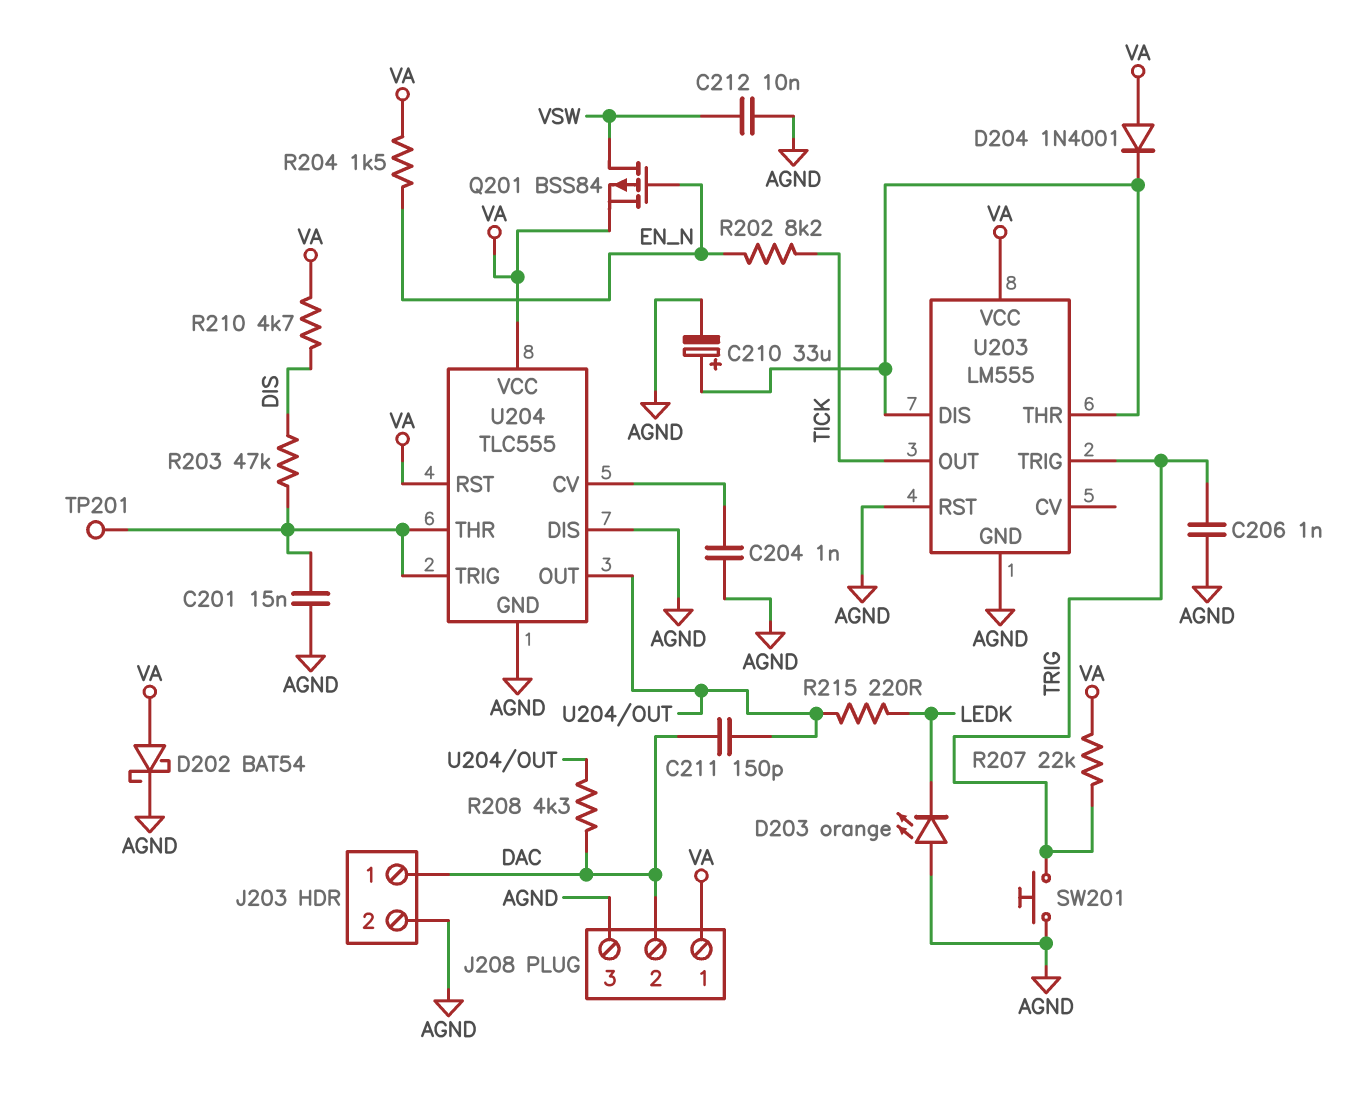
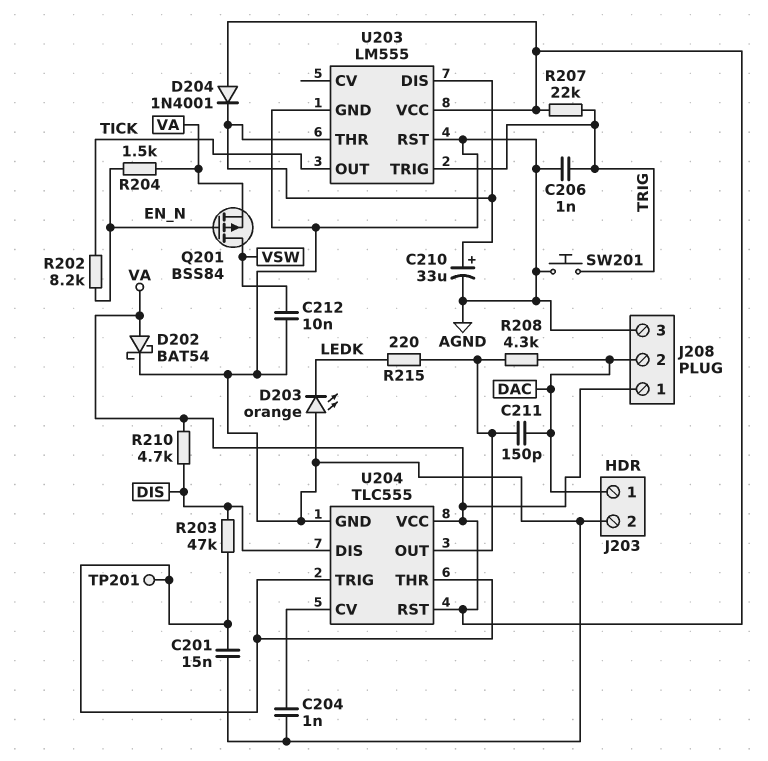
U204 pin DIS: AGND -> DIS

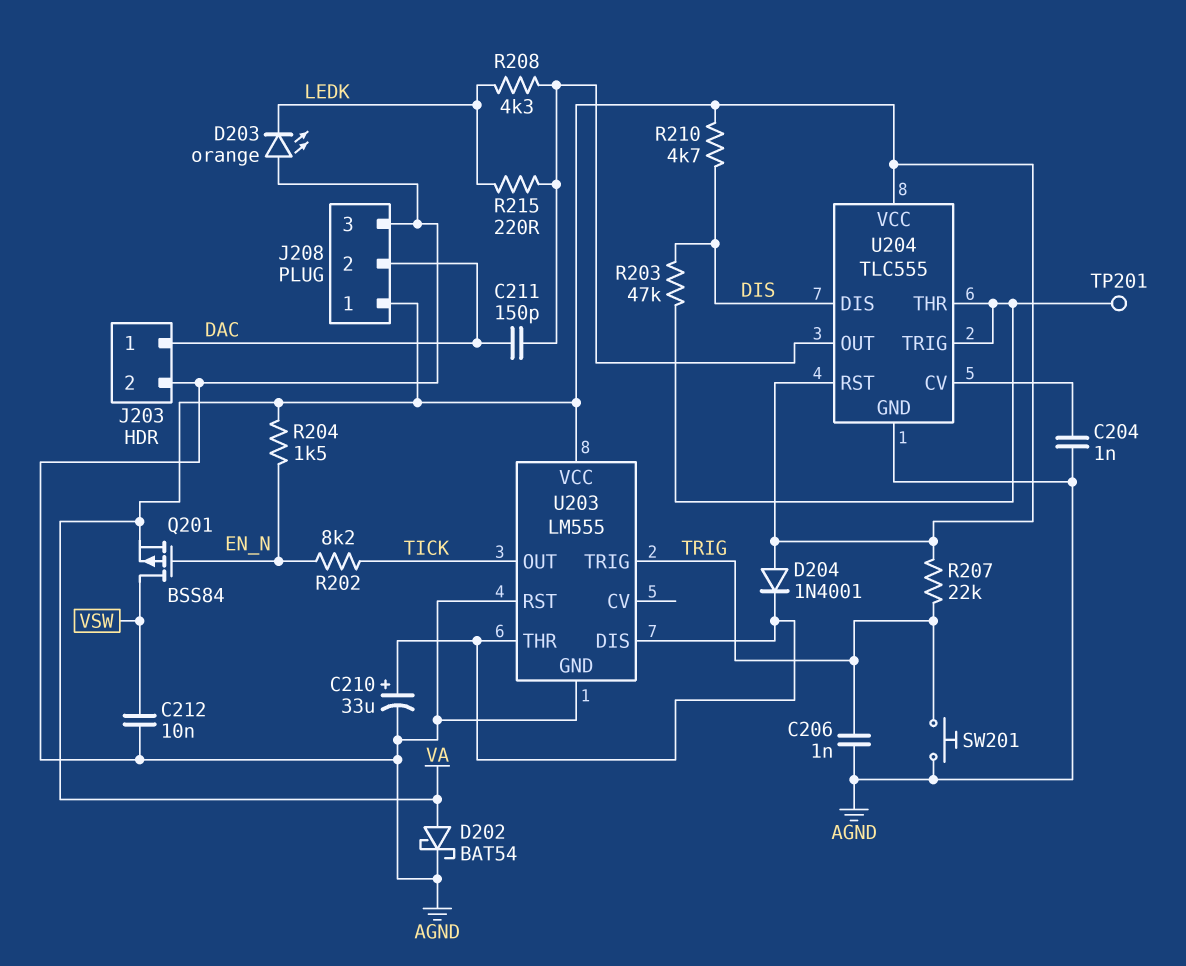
C201: 15nF (AGND, U204/THR) -> none
R208: 4.3k (DAC, U204/OUT) -> 4.3k (LEDK, U204/OUT)

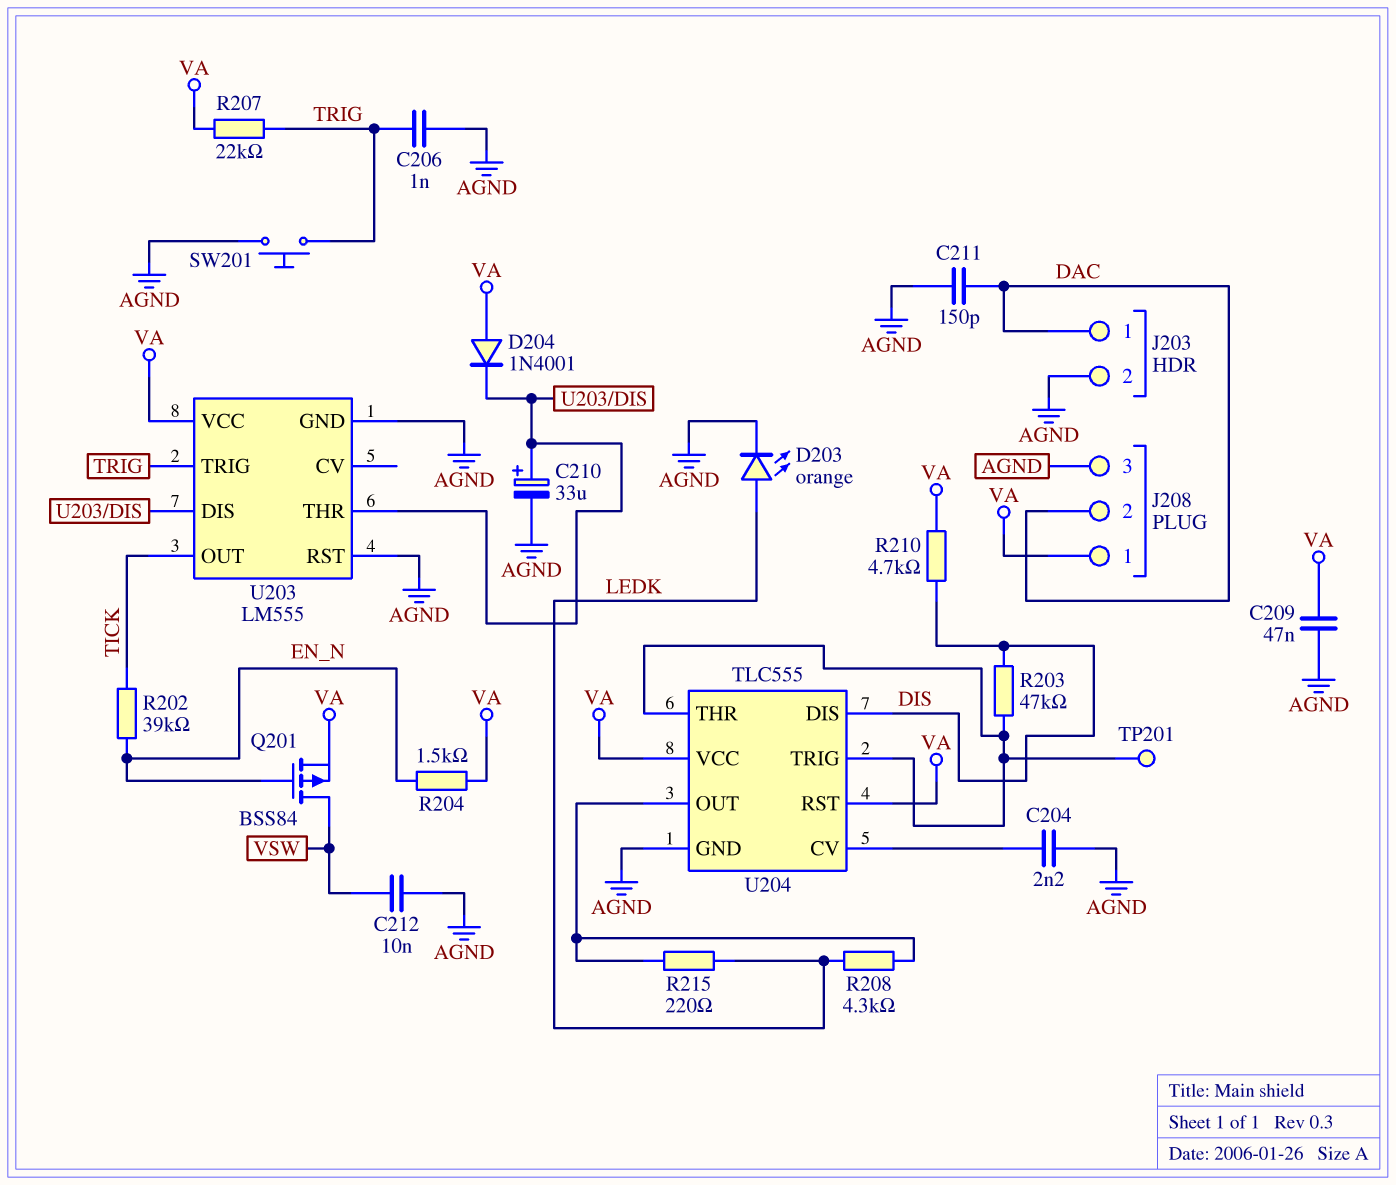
C204: 1nF (AGND, U204/CV) -> 2.2nF (AGND, U204/CV)
C209: none -> 47nF (AGND, VA)
C211: 150pF (DAC, U204/OUT) -> 150pF (AGND, DAC)
D202: schottky BAT54 (A VA, K AGND) -> none
D203: LED orange (A AGND, K LEDK) -> LED orange (A LEDK, K AGND)
R202: 8.2k (EN_N, TICK) -> 39k (EN_N, TICK)

